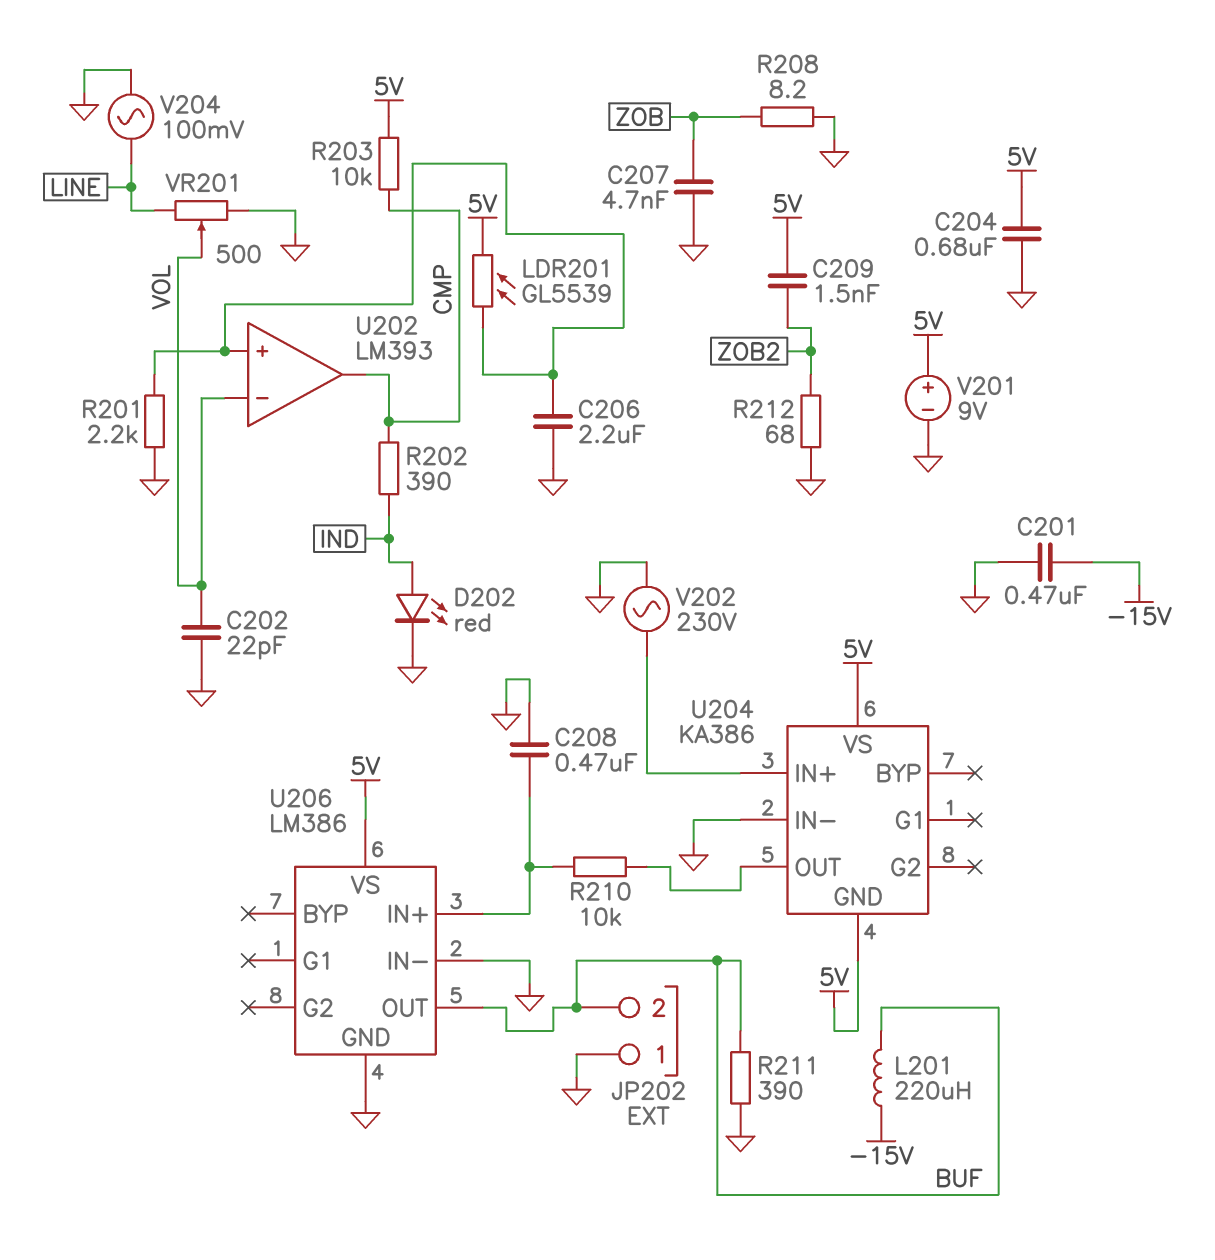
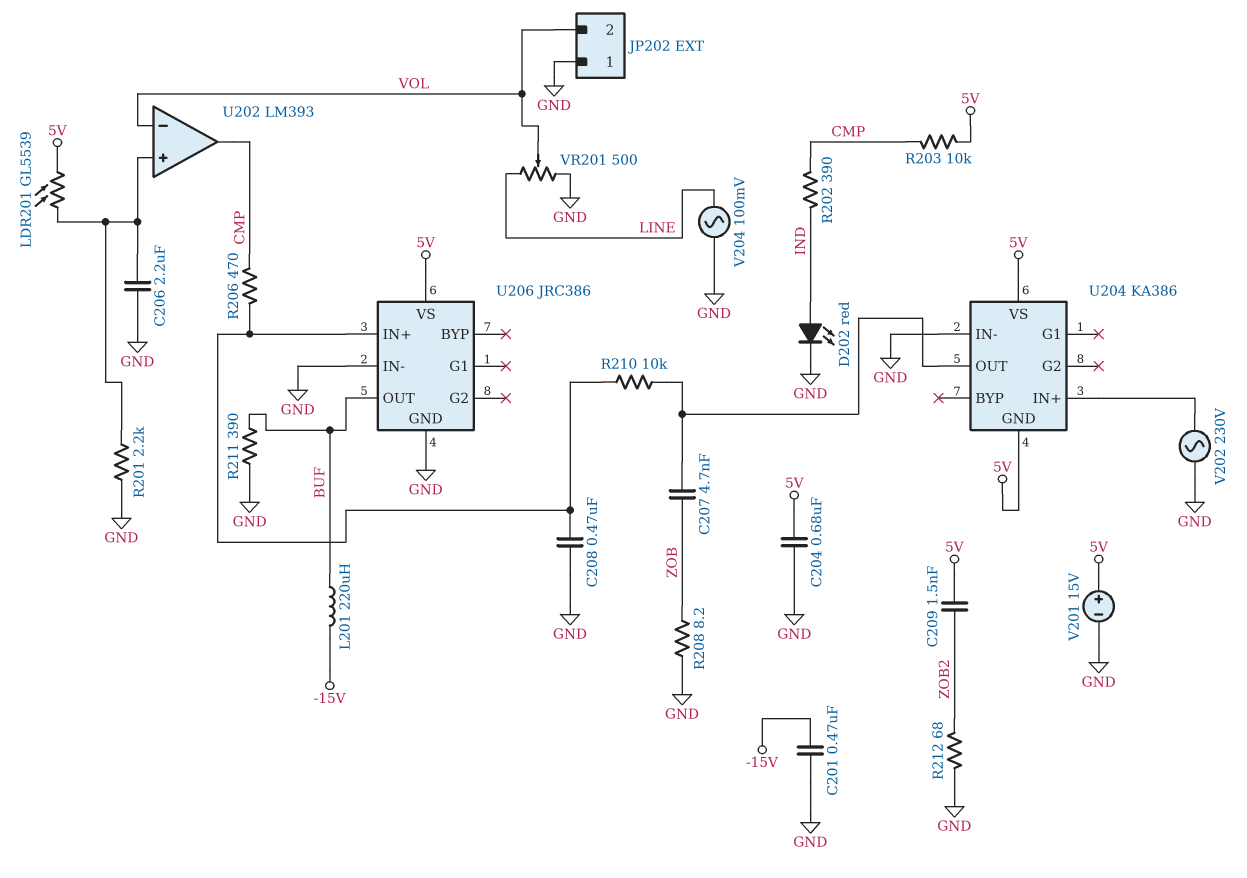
C202: 22pF (GND, VOL) -> none
C207: 4.7nF (GND, ZOB) -> 4.7nF (U204/OUT, ZOB)
JP202 pin 2: BUF -> VOL
R206: none -> 470 (CMP, U206/IN+)
U206: LM386 -> JRC386
V201: 9V (plus 5V, minus GND) -> 15V (plus 5V, minus GND)

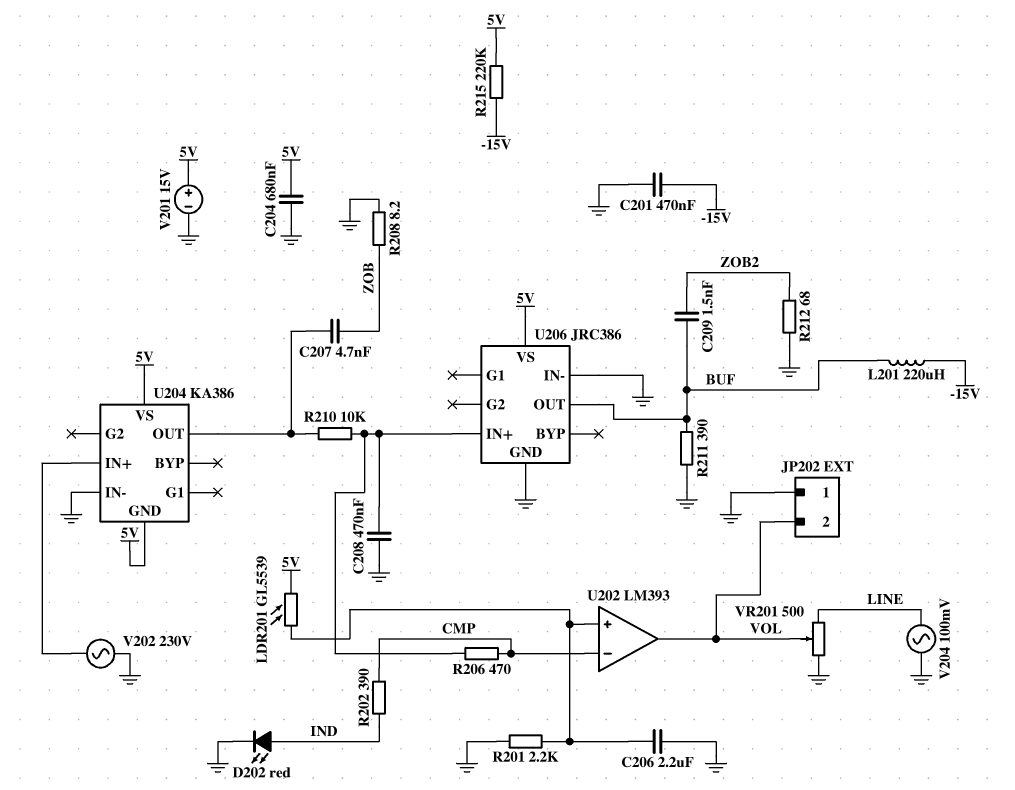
C209: 1.5nF (5V, ZOB2) -> 1.5nF (BUF, ZOB2)
R203: 10k (5V, CMP) -> none
R215: none -> 220k (-15V, 5V)
U202 pin in-: VOL -> CMP
U202 pin out: CMP -> VOL

